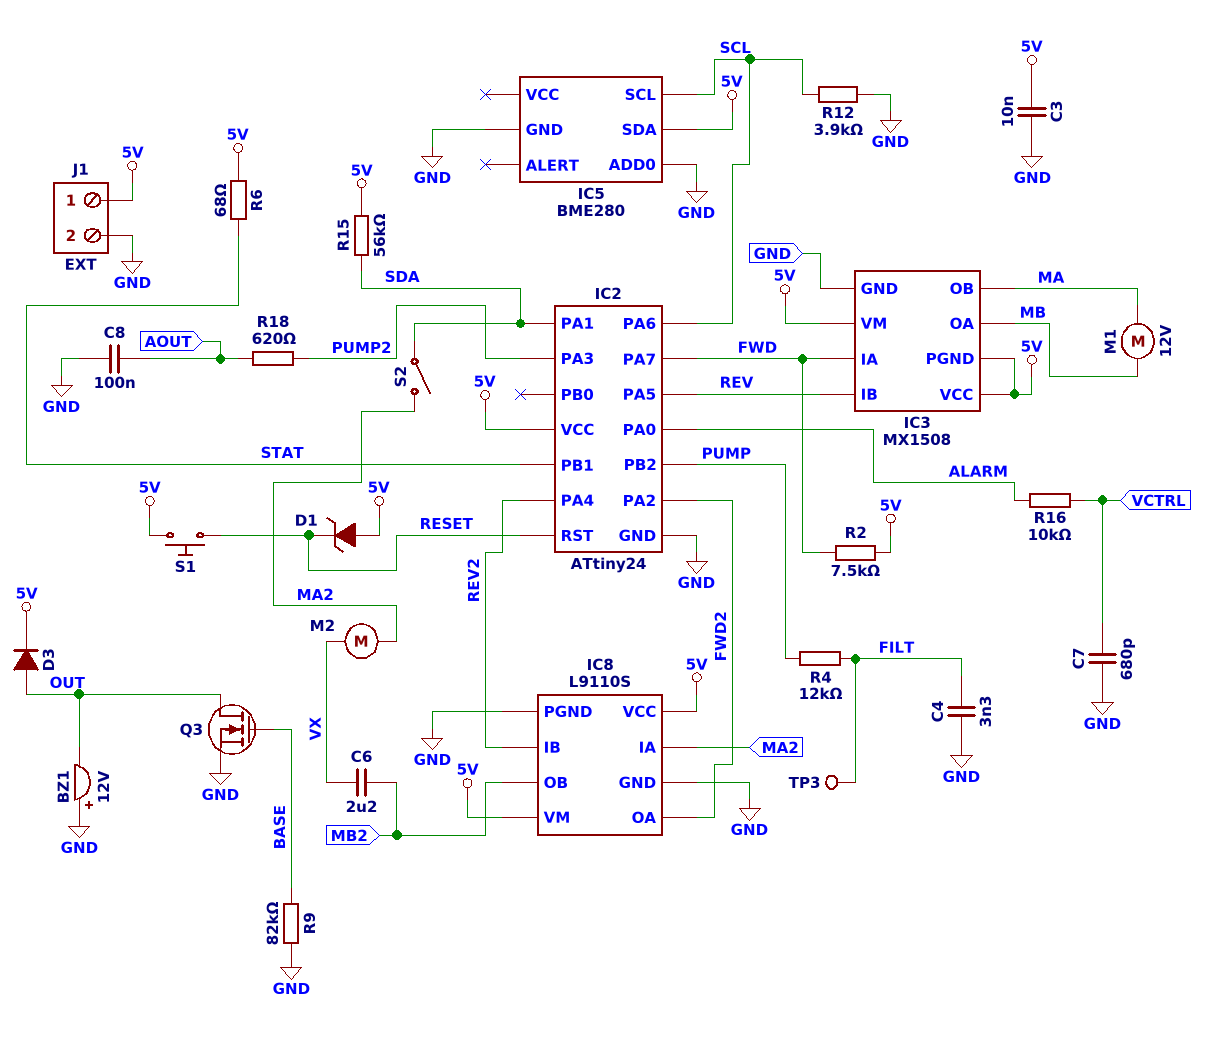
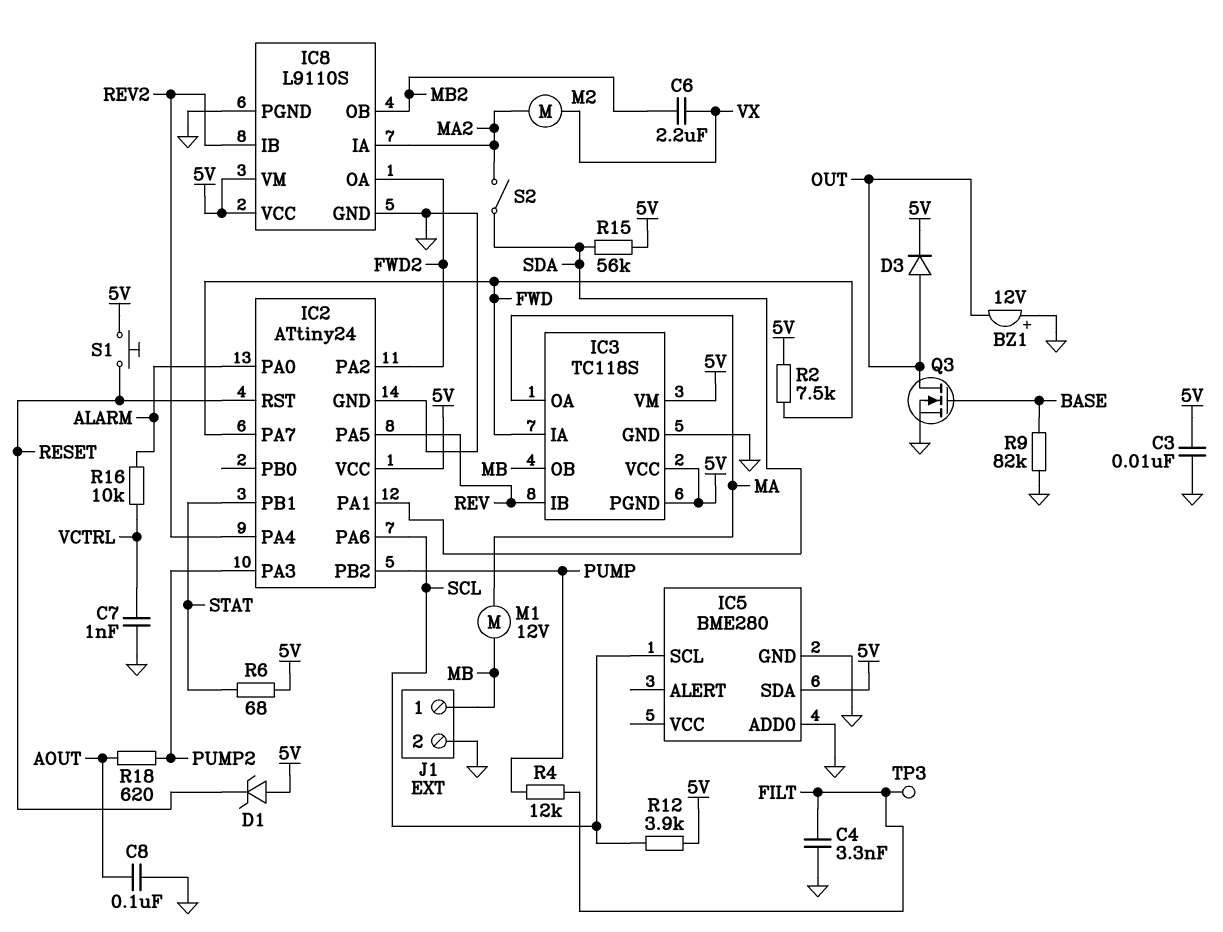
C7: 680pF (GND, VCTRL) -> 1nF (GND, VCTRL)
IC3: MX1508 -> TC118S
IC3 pin OA: MB -> MA
IC3 pin OB: MA -> MB
J1 pin 1: 5V -> MB
R12: 3.9k (GND, SCL) -> 3.9k (5V, SCL)

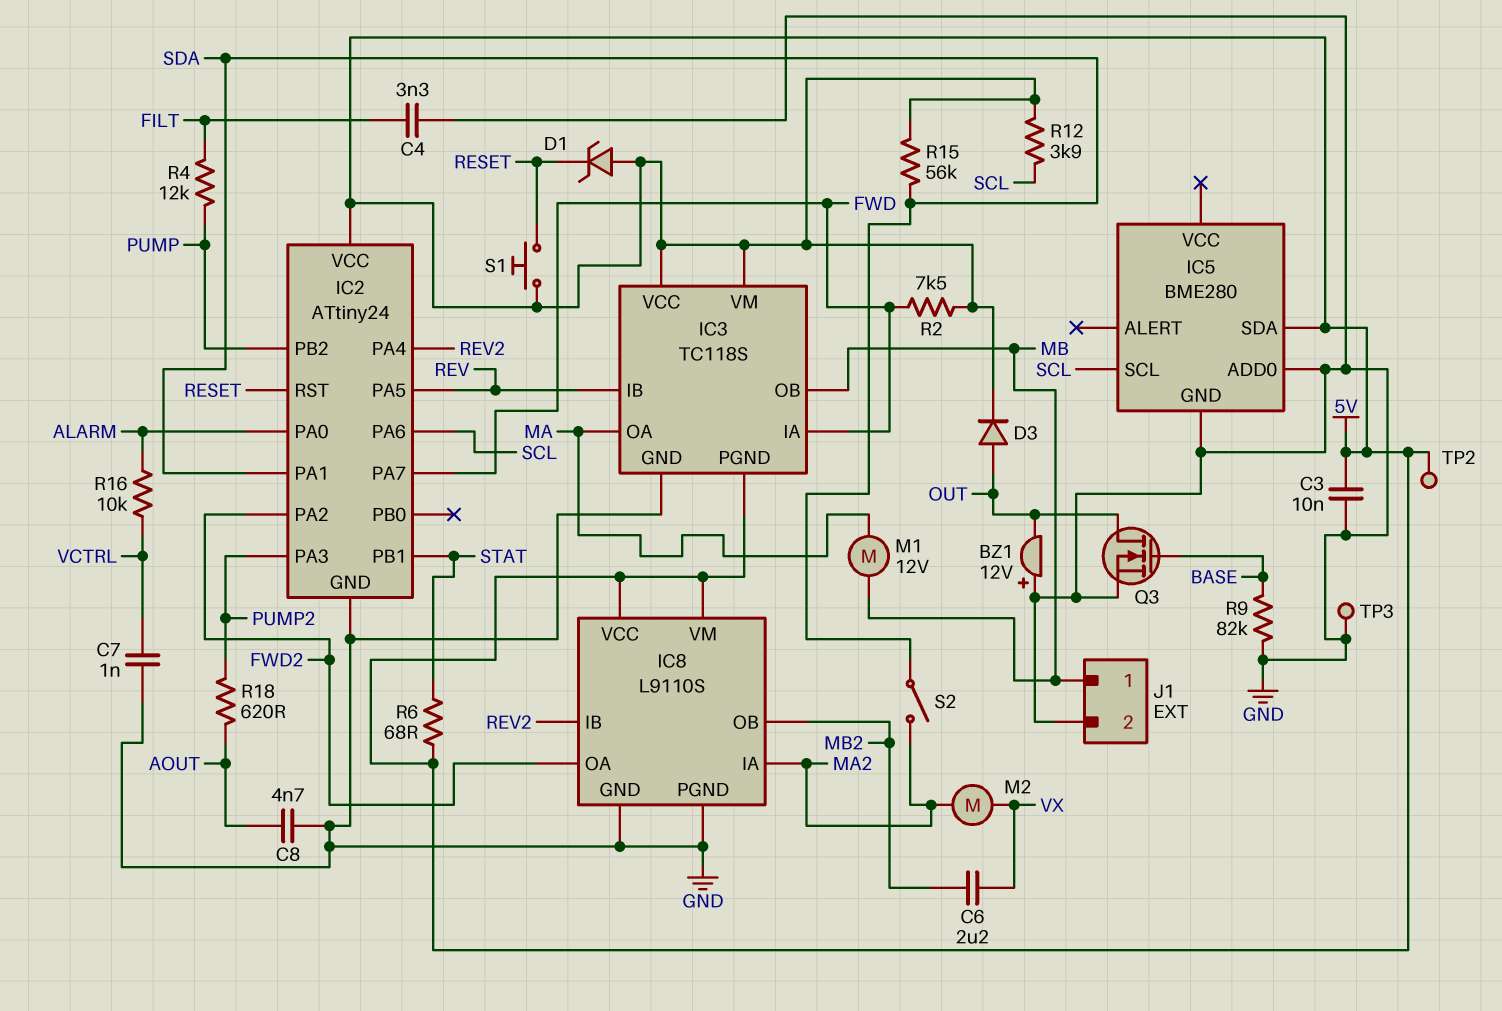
C8: 100nF (AOUT, GND) -> 4.7nF (AOUT, GND)
TP2: none -> test point (5V)
TP3: test point (FILT) -> test point (GND)

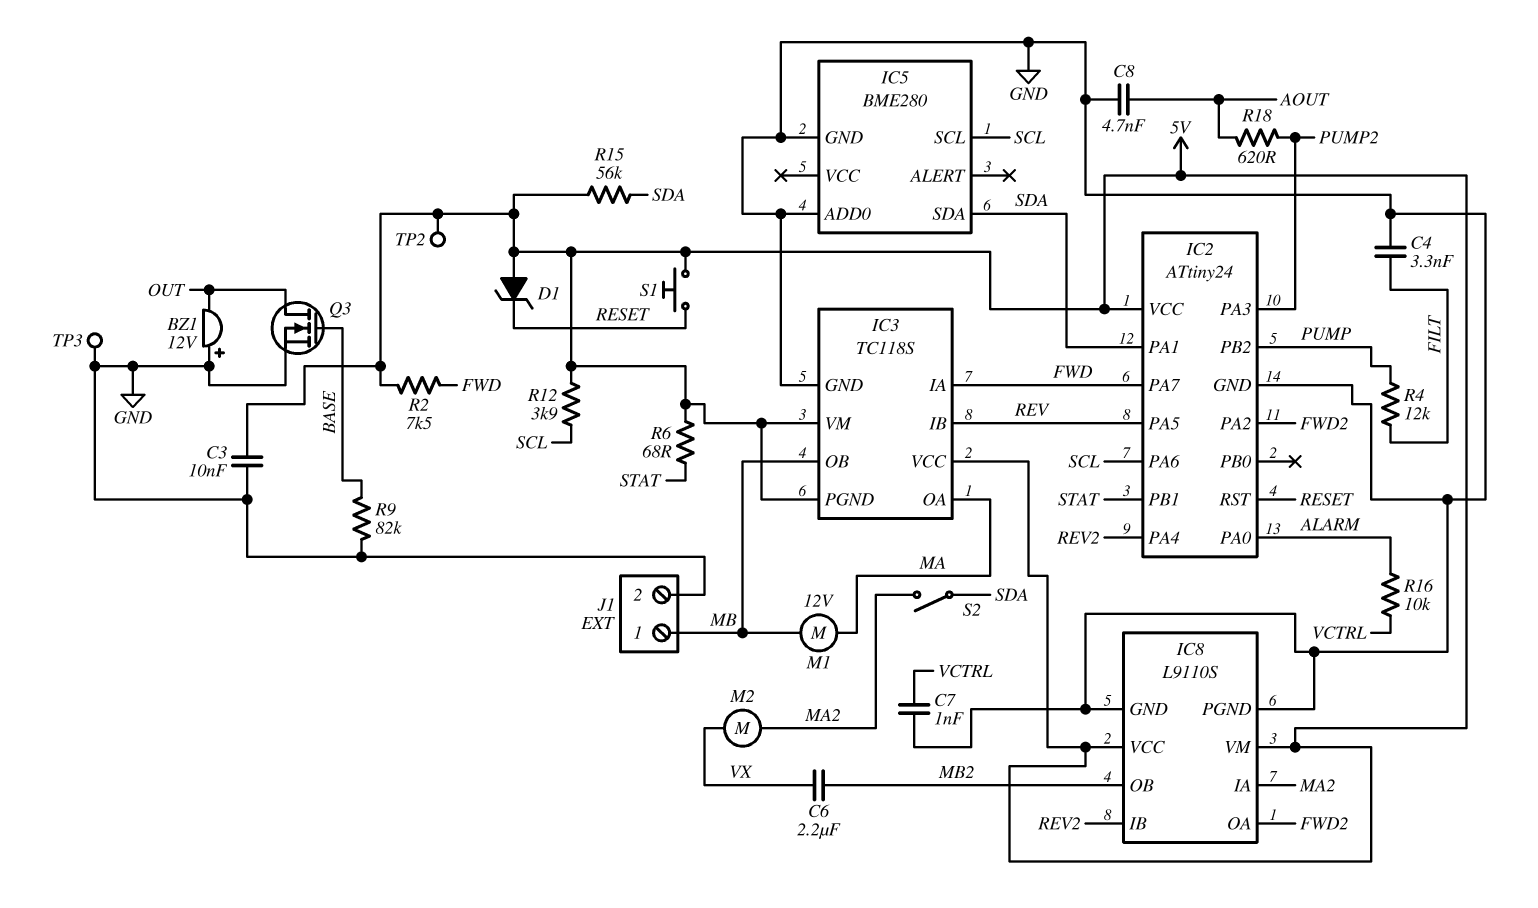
D3: diode (A OUT, K 5V) -> none
IC5 pin SDA: 5V -> SDA

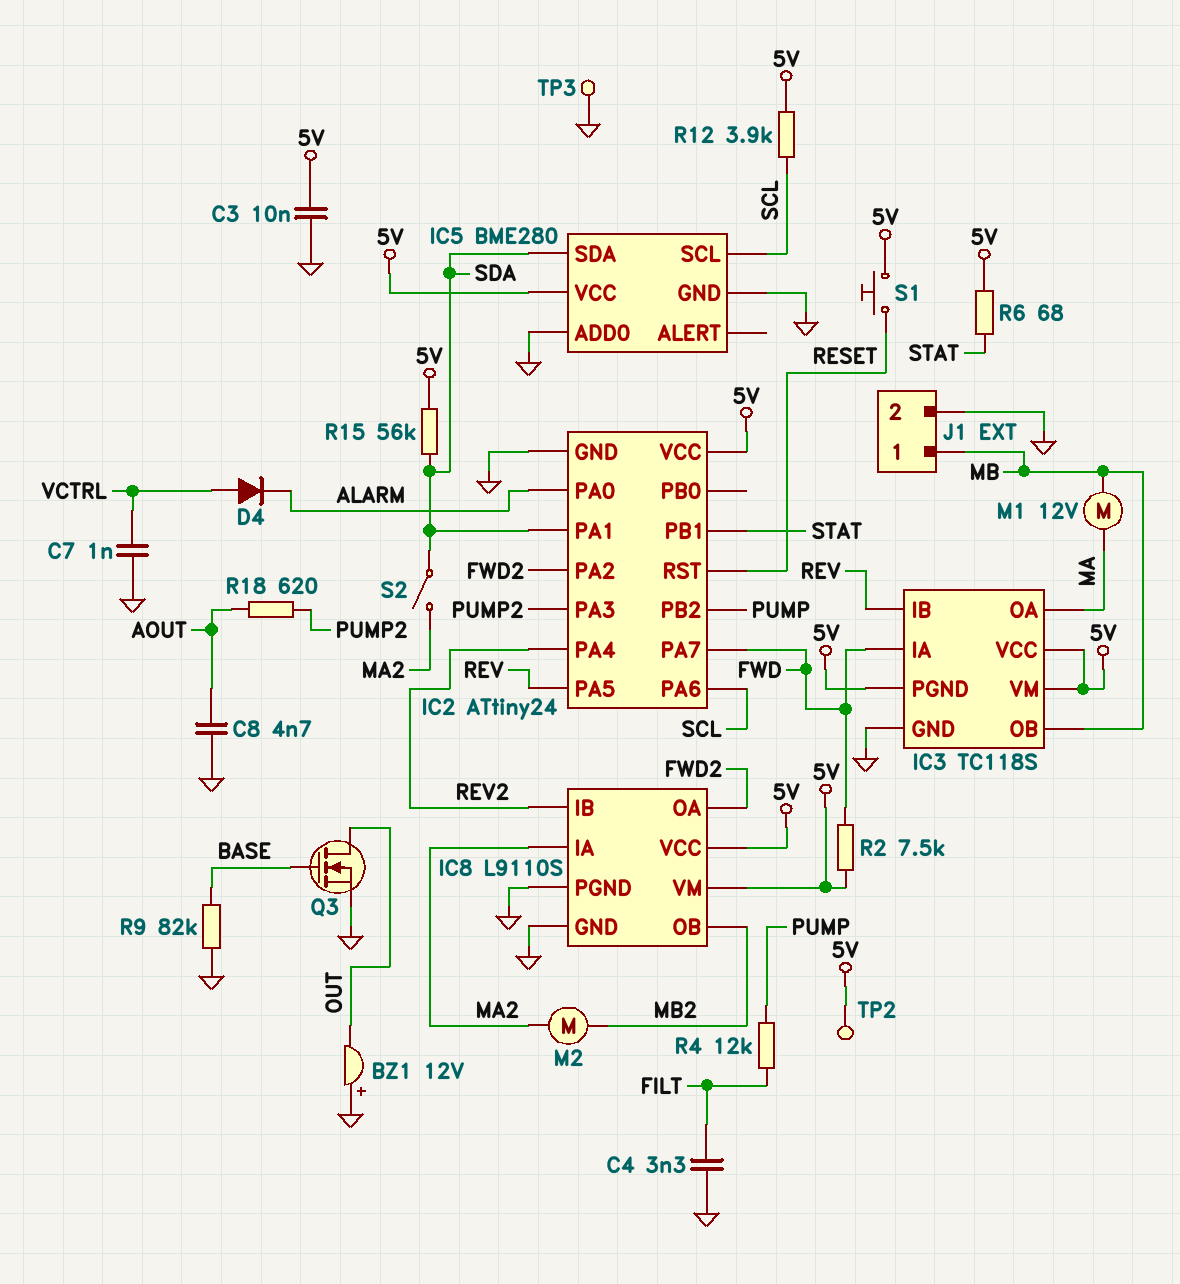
C6: 2.2uF (MB2, VX) -> none
D1: zener (A 5V, K RESET) -> none
D4: none -> diode (A VCTRL, K ALARM)
IC5 pin VCC: none -> 5V
M2: motor (MA2, VX) -> motor (MA2, MB2)
R16: 10k (ALARM, VCTRL) -> none

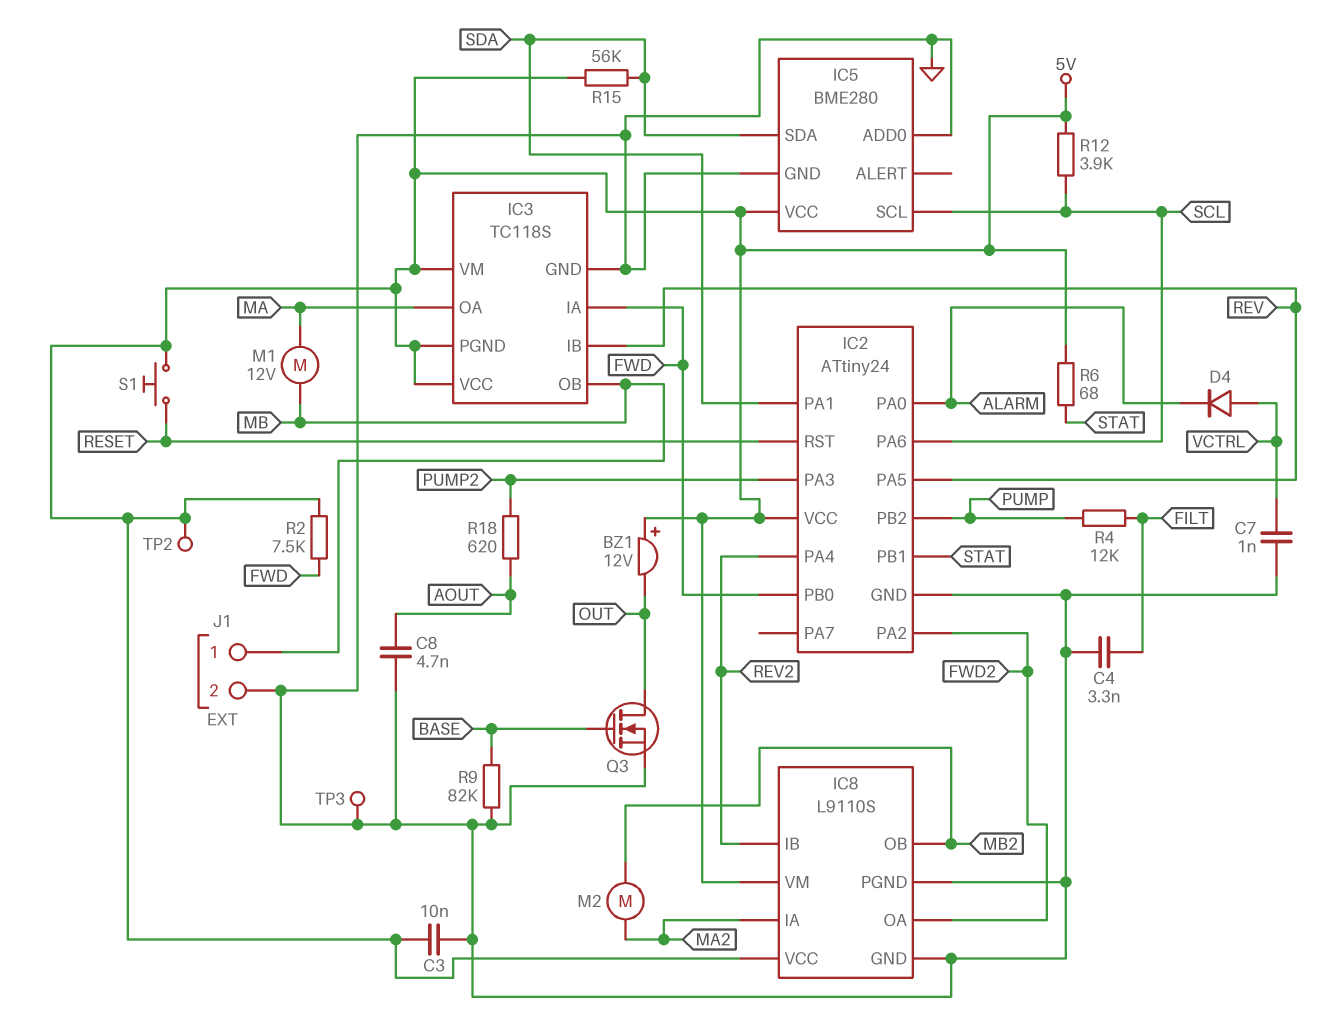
BZ1: buzzer 12V (plus GND, minus OUT) -> buzzer 12V (plus 5V, minus OUT)
IC2 pin PA7: FWD -> none
IC2 pin PB0: none -> FWD
S2: switch (MA2, SDA) -> none

